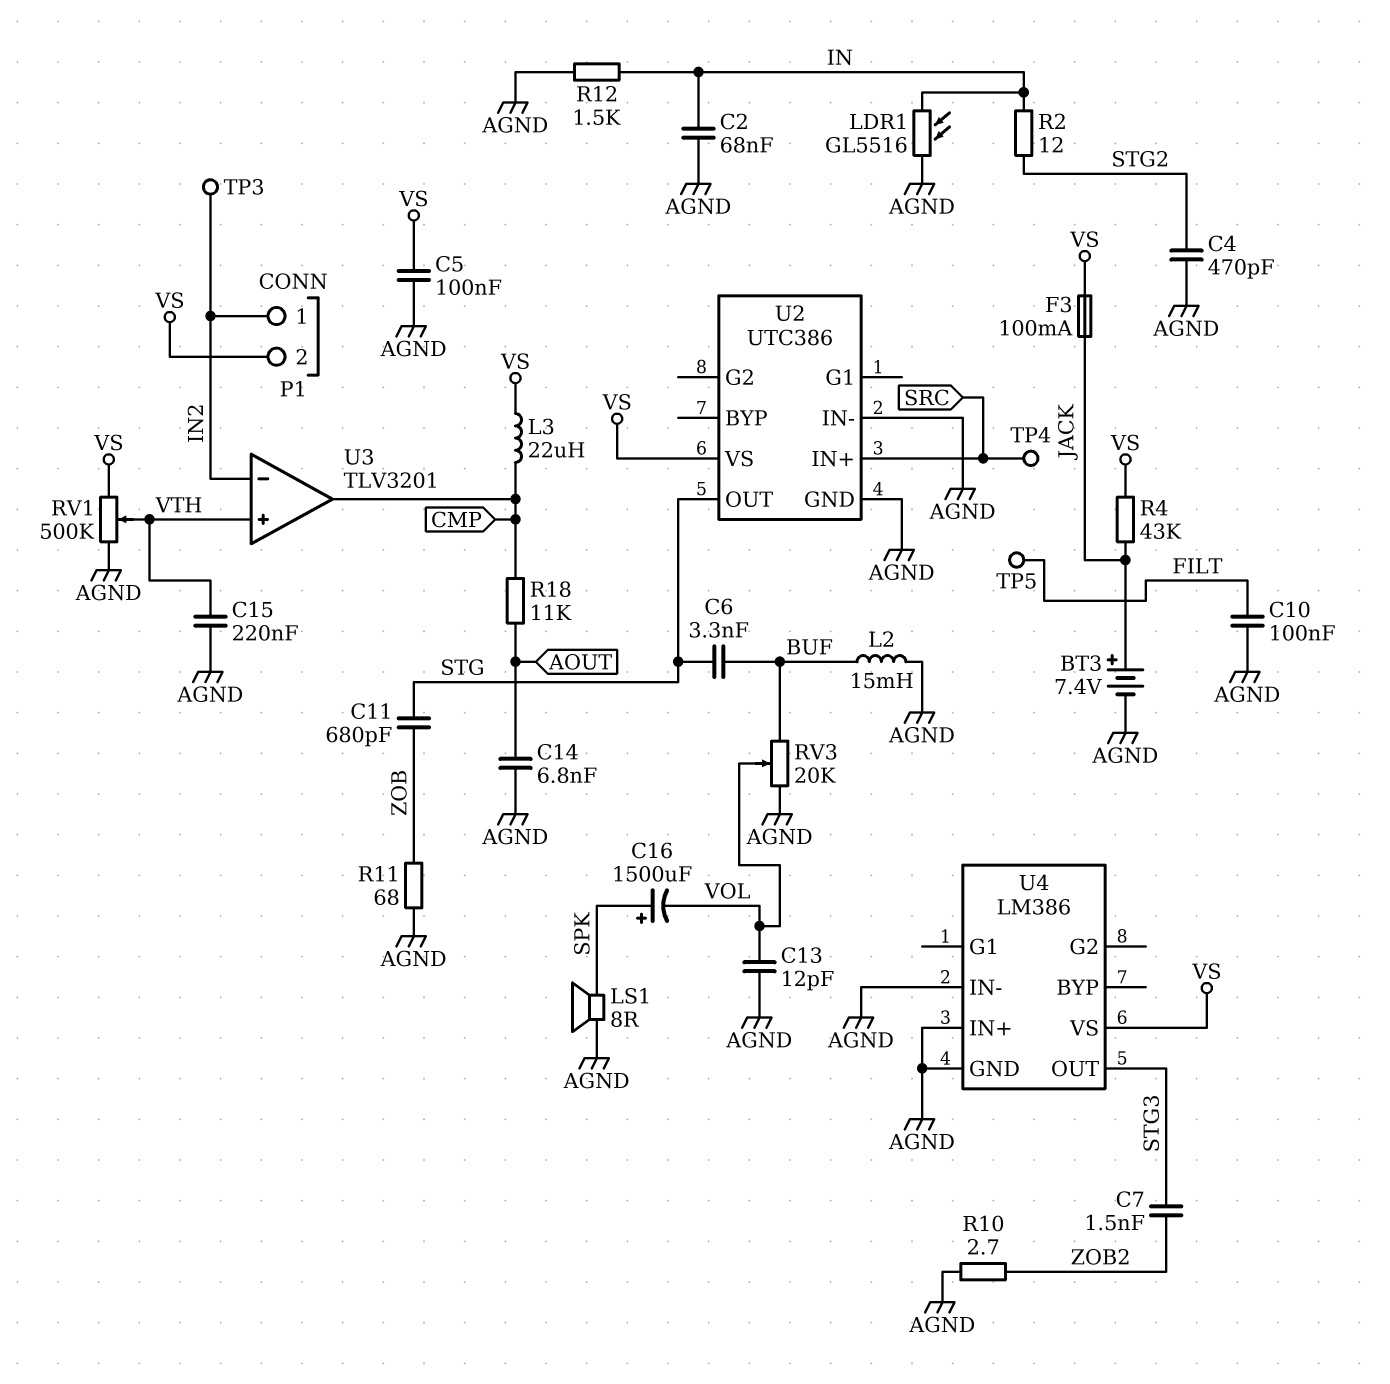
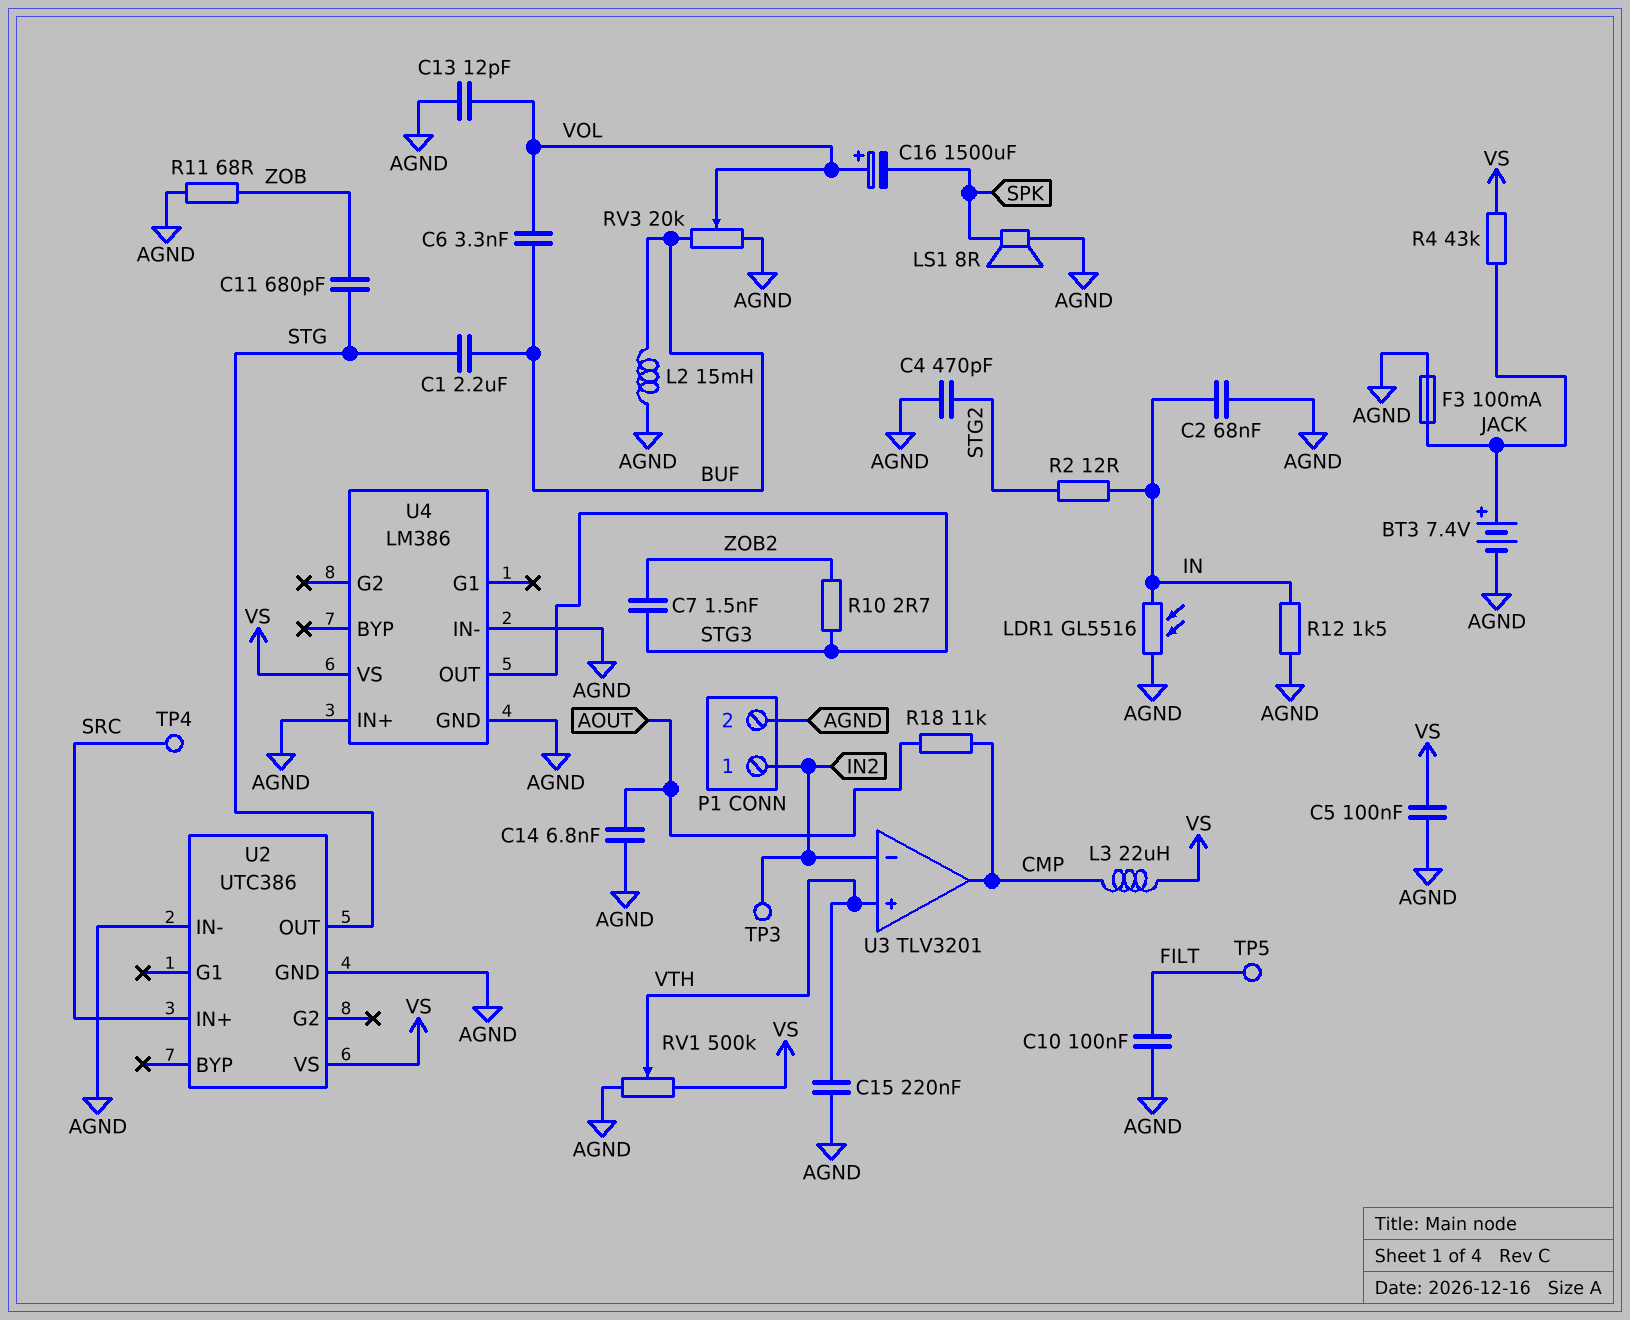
C1: none -> 2.2uF (BUF, STG)
C6: 3.3nF (BUF, STG) -> 3.3nF (BUF, VOL)
C16: 1500uF (plus SPK, minus VOL) -> 1500uF (plus VOL, minus SPK)
F3: 100mA (JACK, VS) -> 100mA (AGND, JACK)
P1 pin 2: VS -> AGND
R10: 2.7 (AGND, ZOB2) -> 2.7 (STG3, ZOB2)

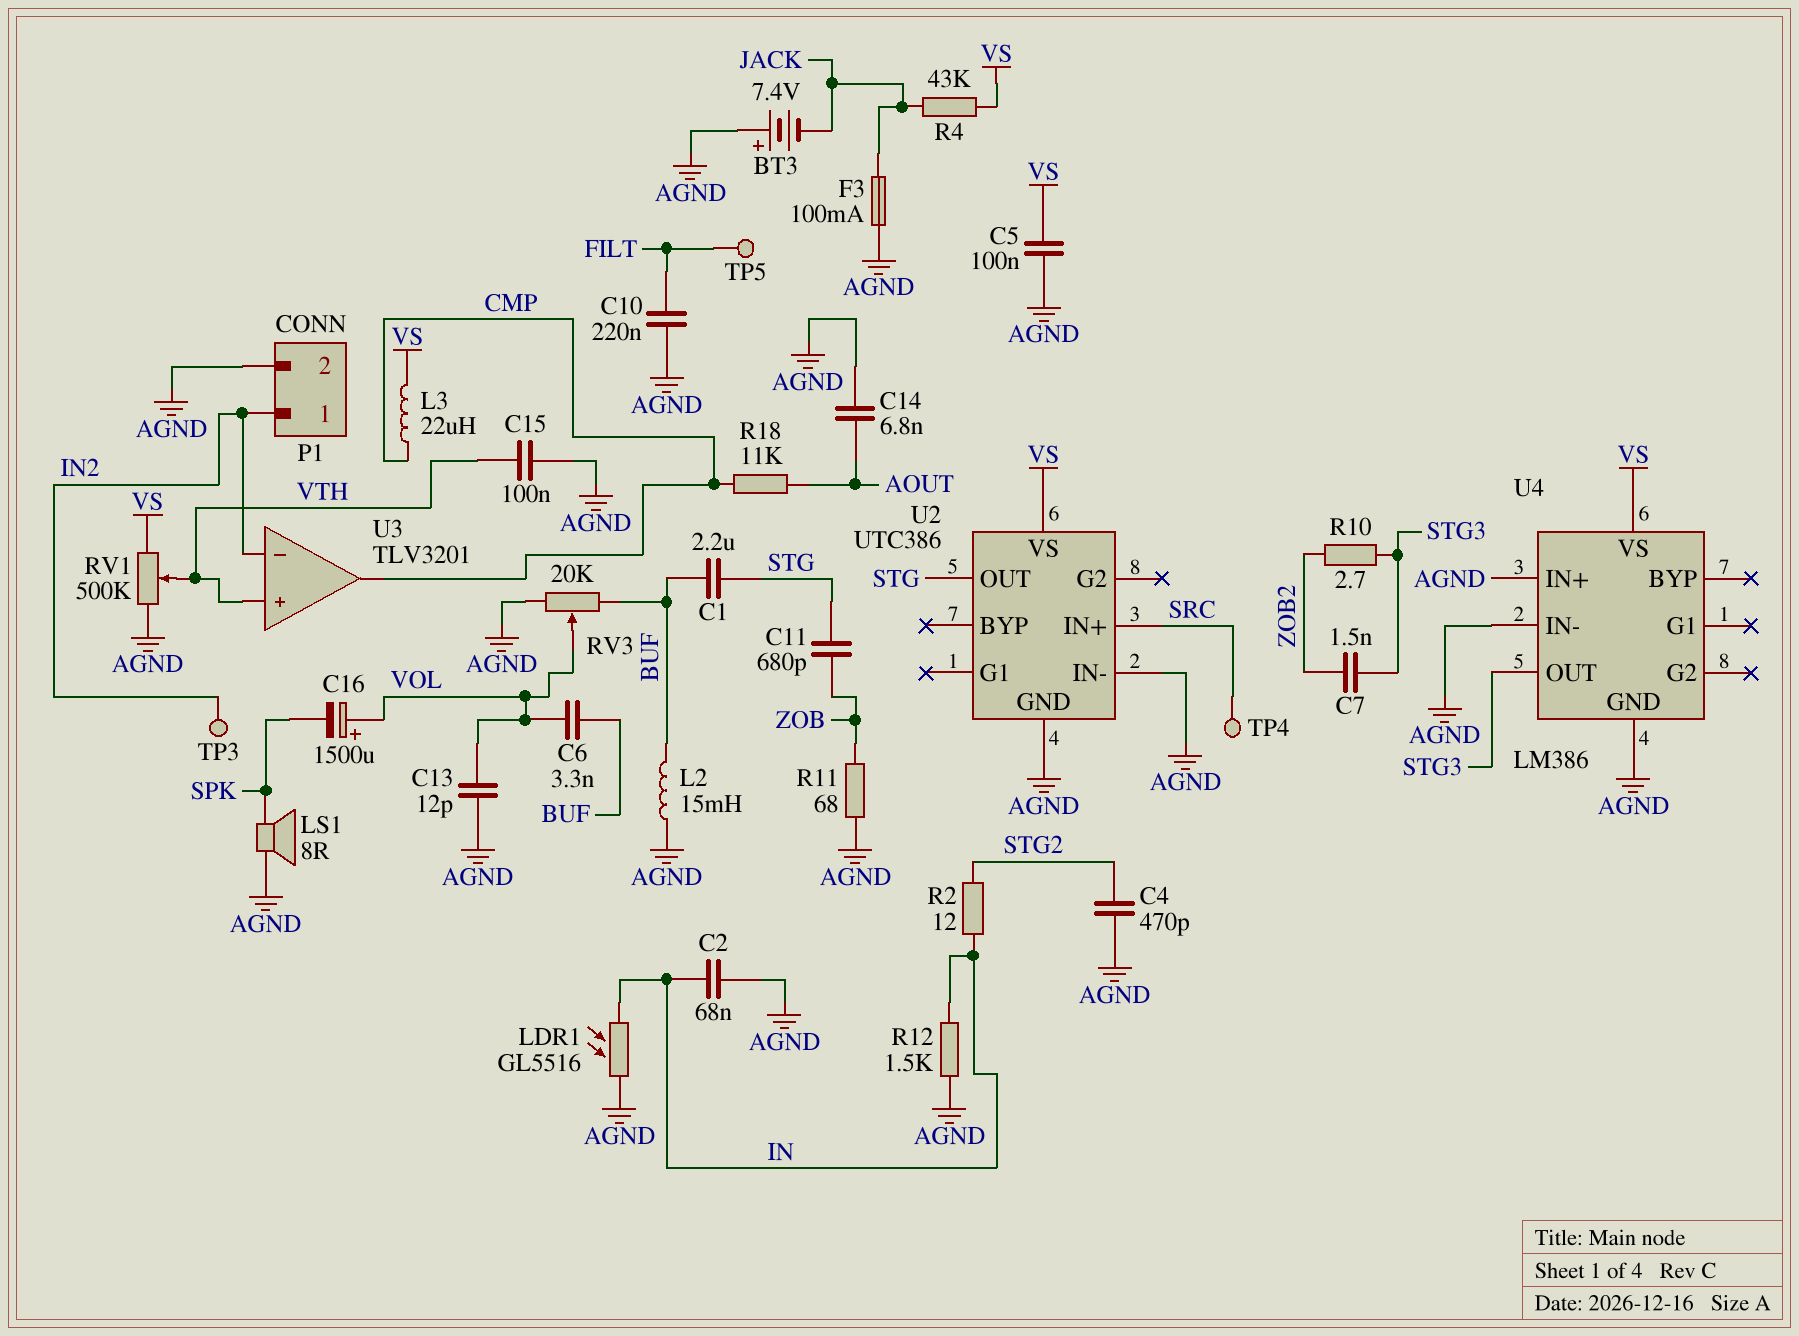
BT3: 7.4V (plus JACK, minus AGND) -> 7.4V (plus AGND, minus JACK)
C10: 100nF (AGND, FILT) -> 220nF (AGND, FILT)
C15: 220nF (AGND, VTH) -> 100nF (AGND, VTH)

